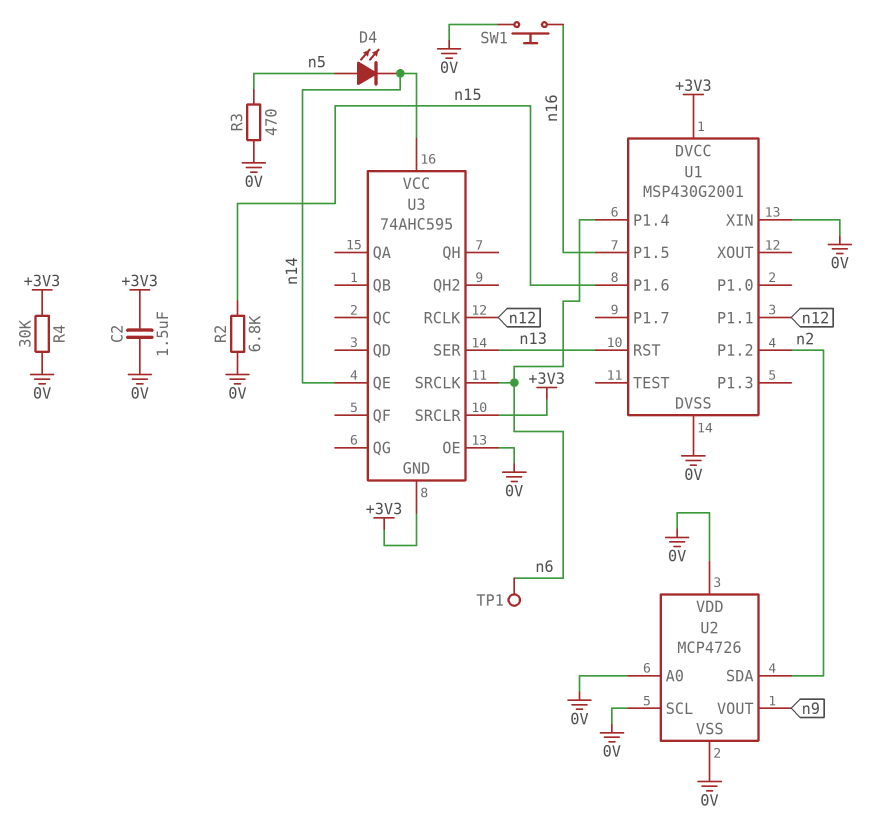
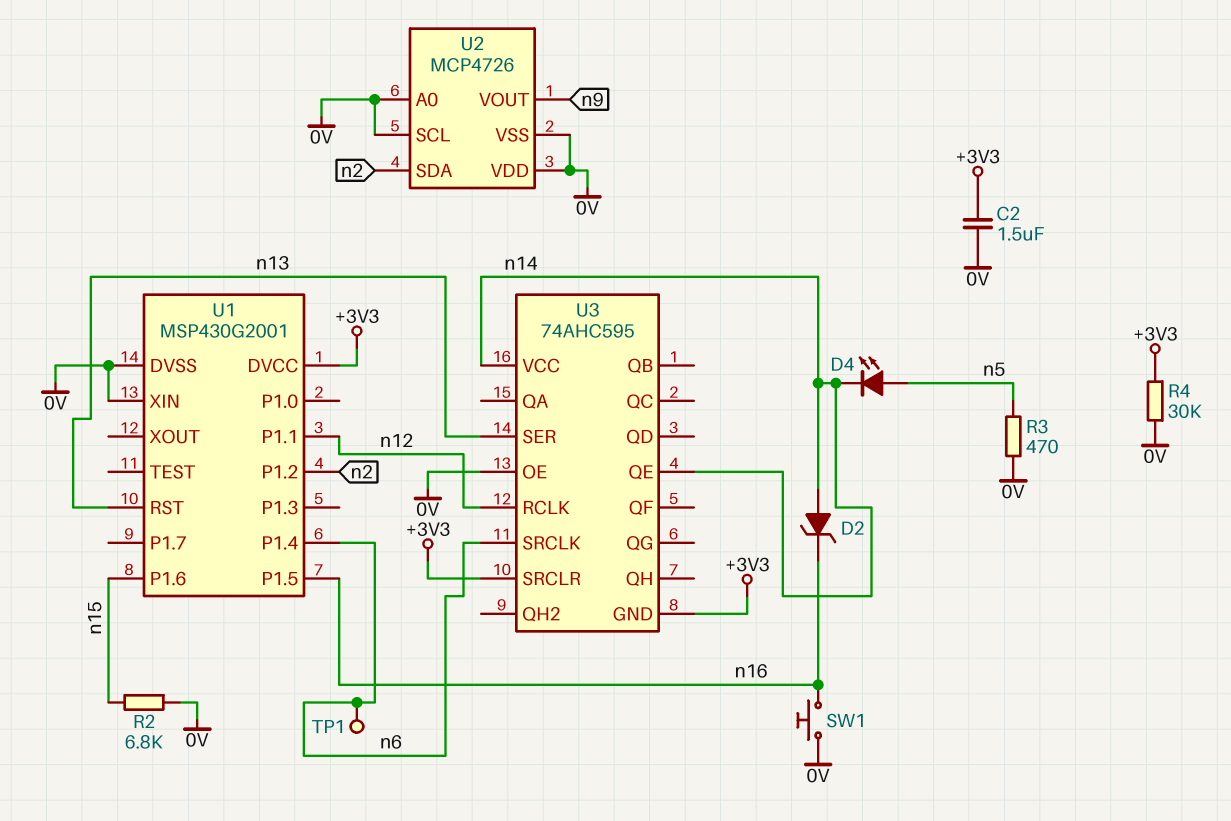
D2: none -> zener (A n14, K n16)

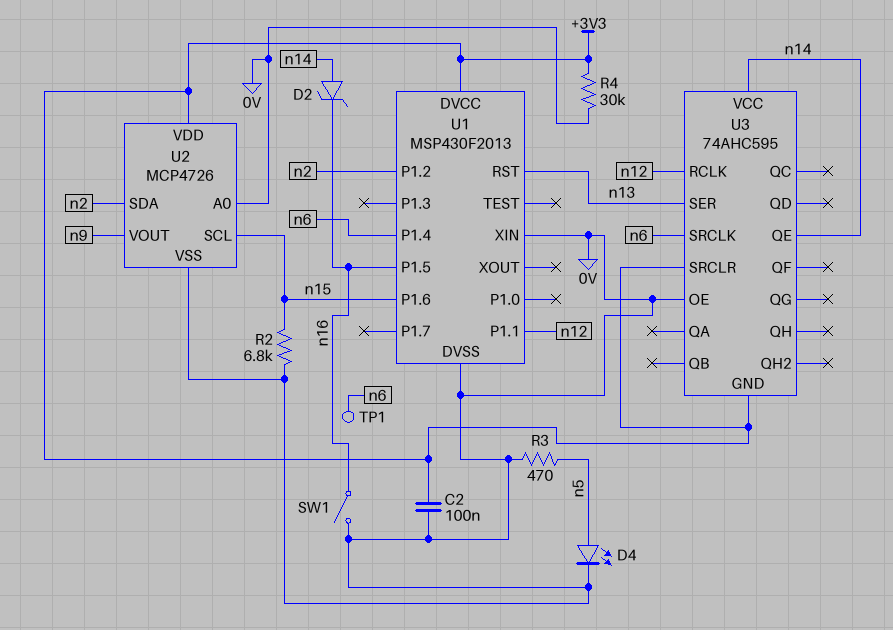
C2: 1.5uF (+3V3, 0V) -> 100nF (+3V3, 0V)
D4: LED (A n5, K n14) -> LED (A n5, K 0V)
SW1: button (0V, n16) -> switch (0V, n16)
U1: MSP430G2001 -> MSP430F2013
U2 pin SCL: 0V -> n15
U2 pin VDD: 0V -> +3V3

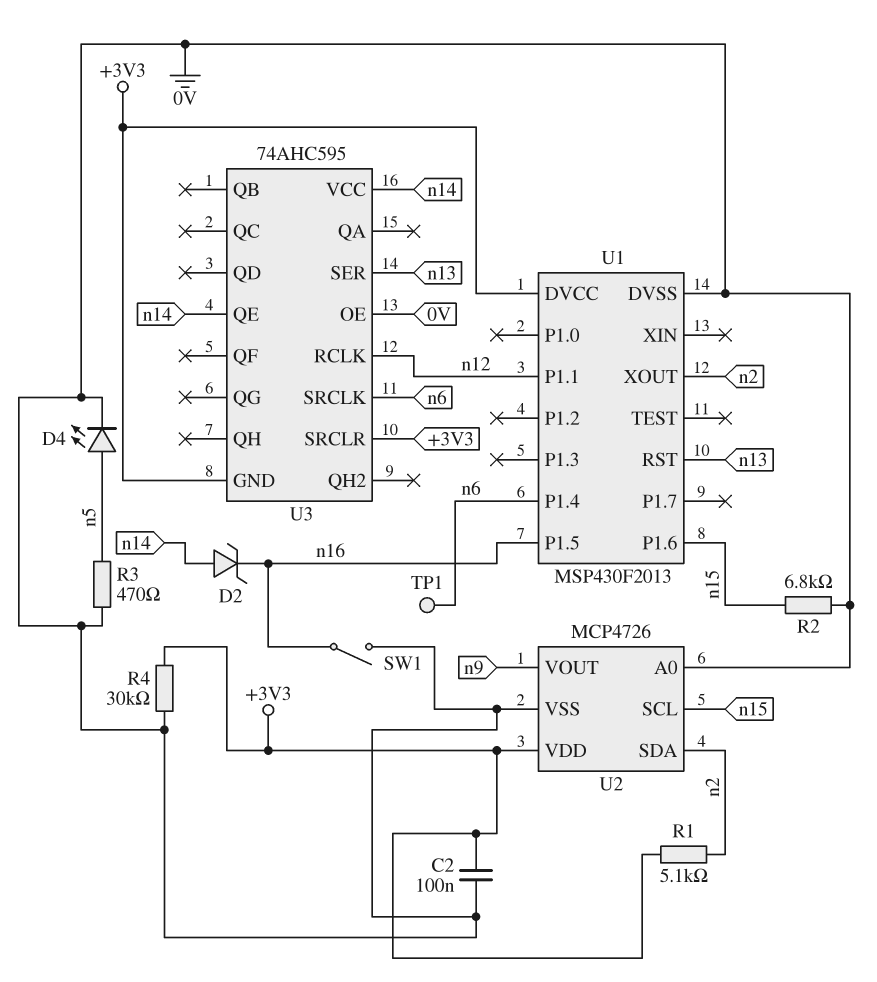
R1: none -> 5.1k (+3V3, n2)
U1 pin P1.2: n2 -> none
U1 pin XIN: 0V -> none
U1 pin XOUT: none -> n2

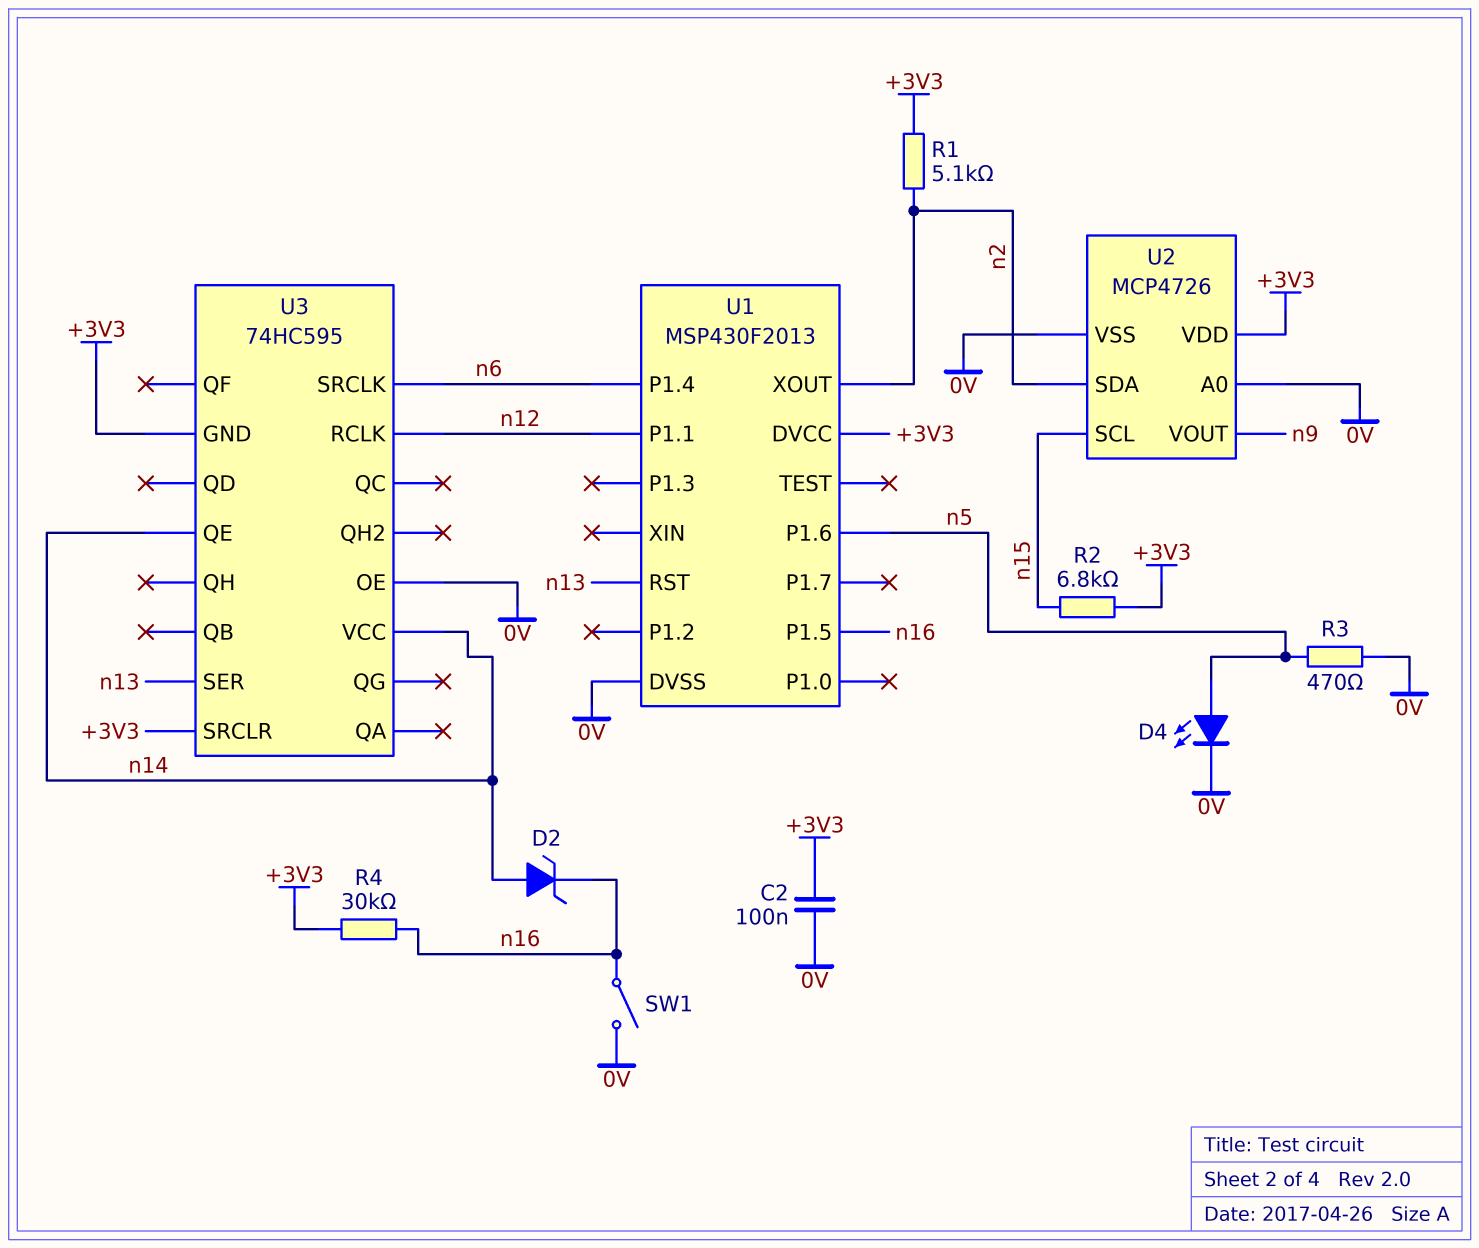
R2: 6.8k (0V, n15) -> 6.8k (+3V3, n15)
R4: 30k (+3V3, 0V) -> 30k (+3V3, n16)
TP1: test point (n6) -> none
U1 pin P1.6: n15 -> n5
U3: 74AHC595 -> 74HC595

